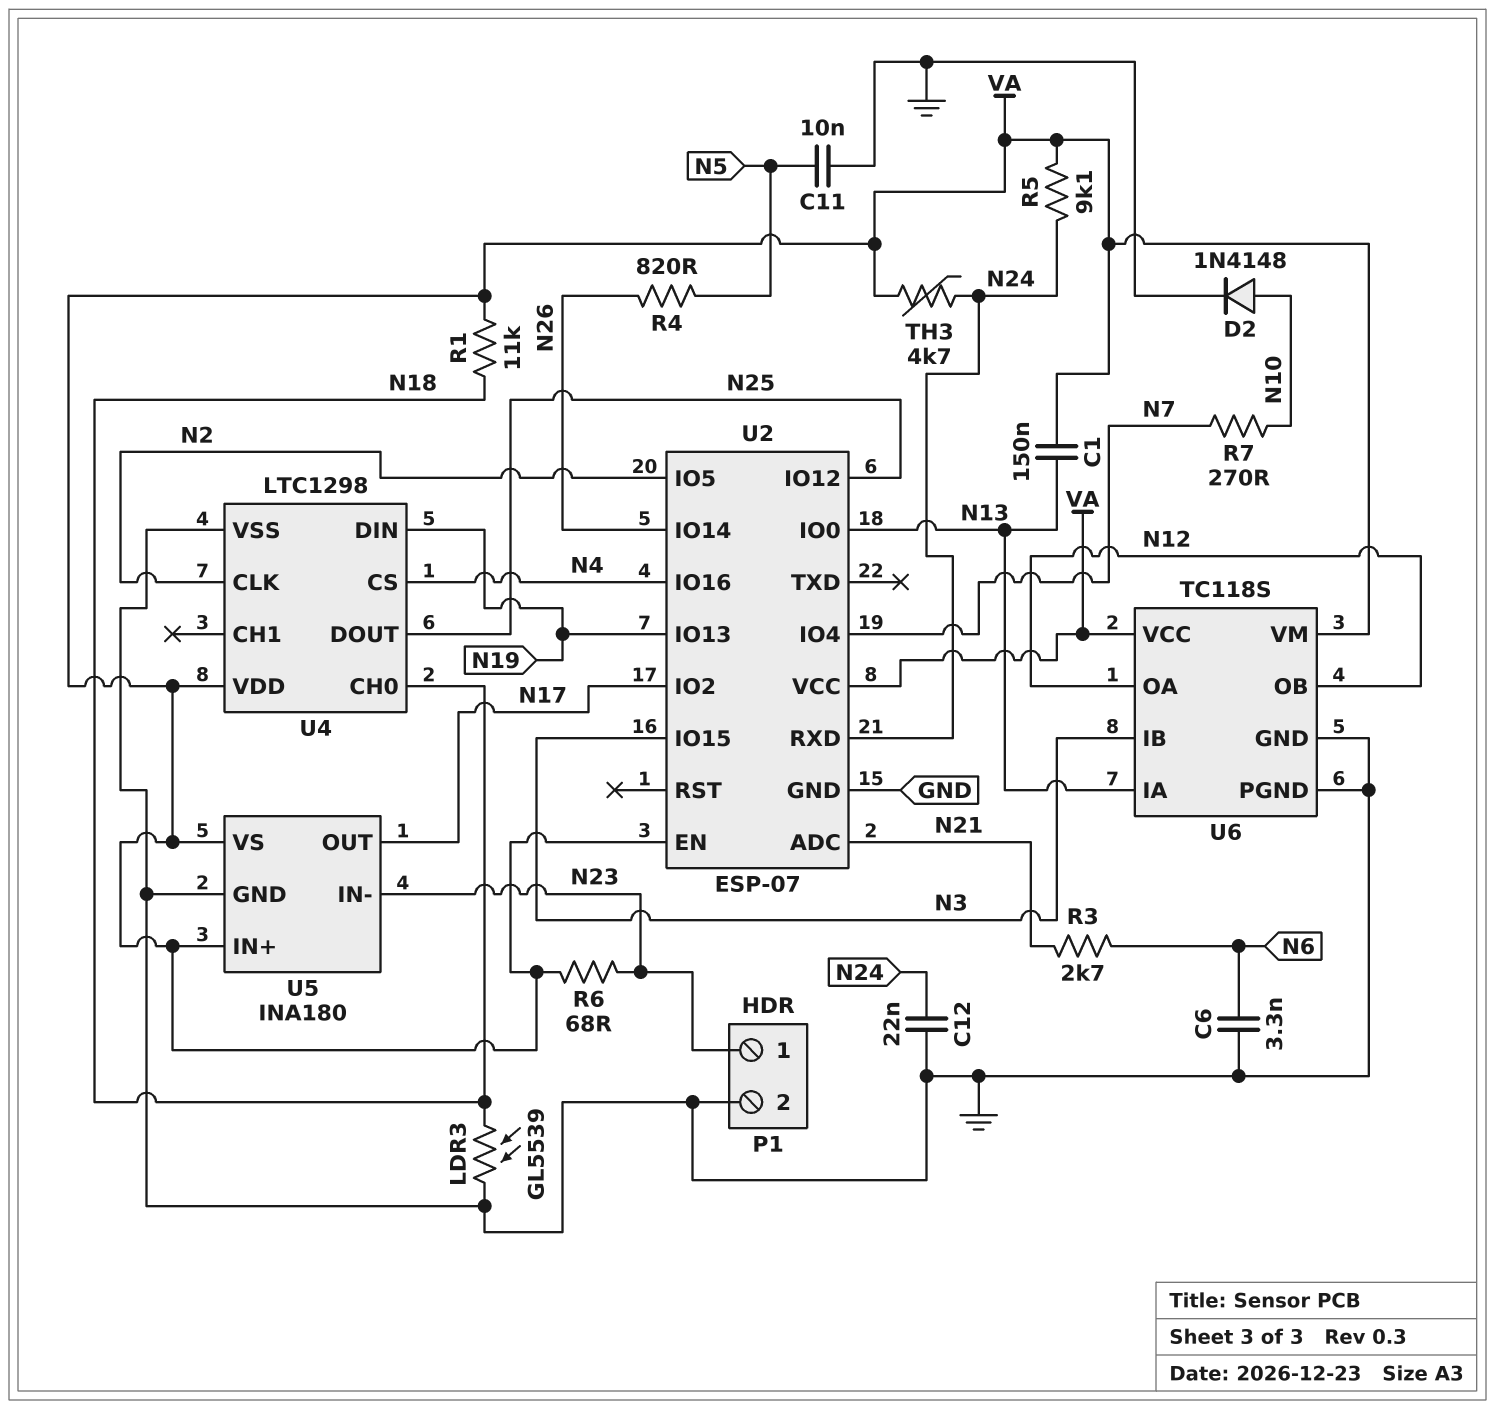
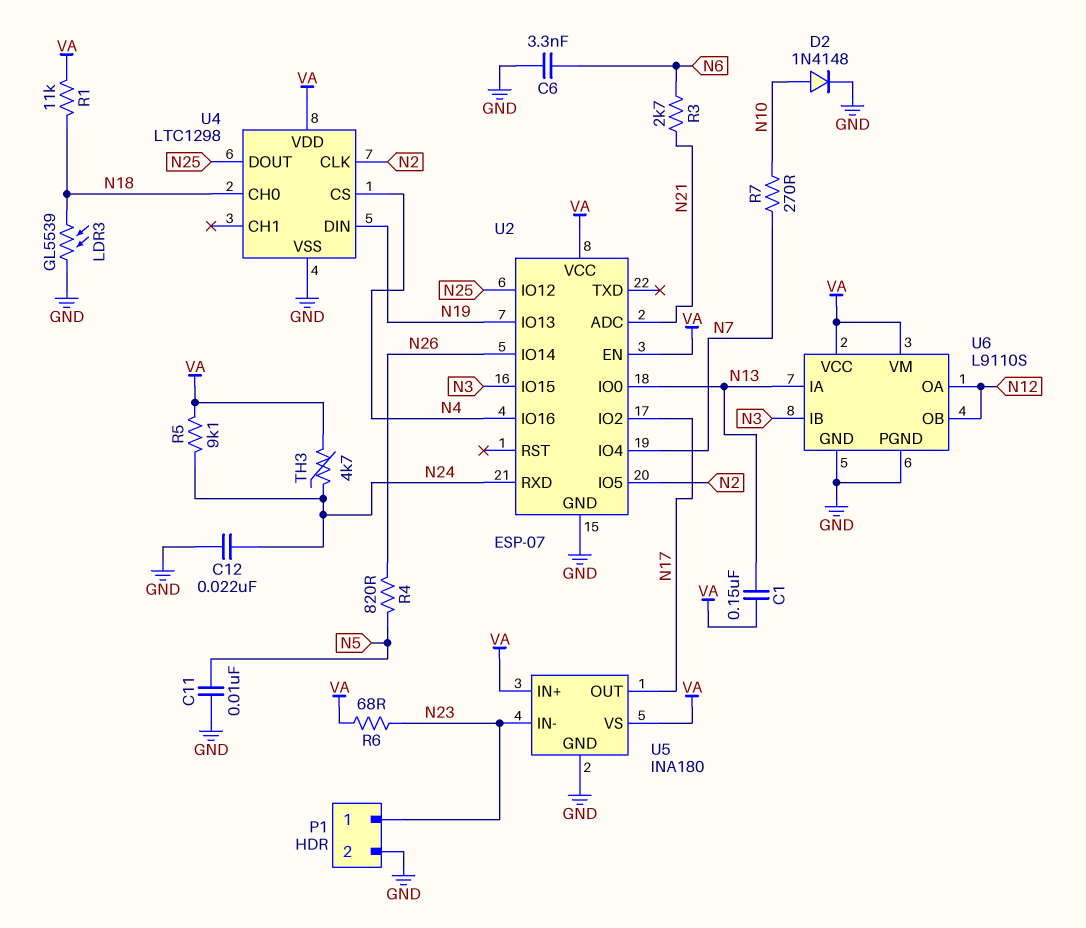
U6: TC118S -> L9110S

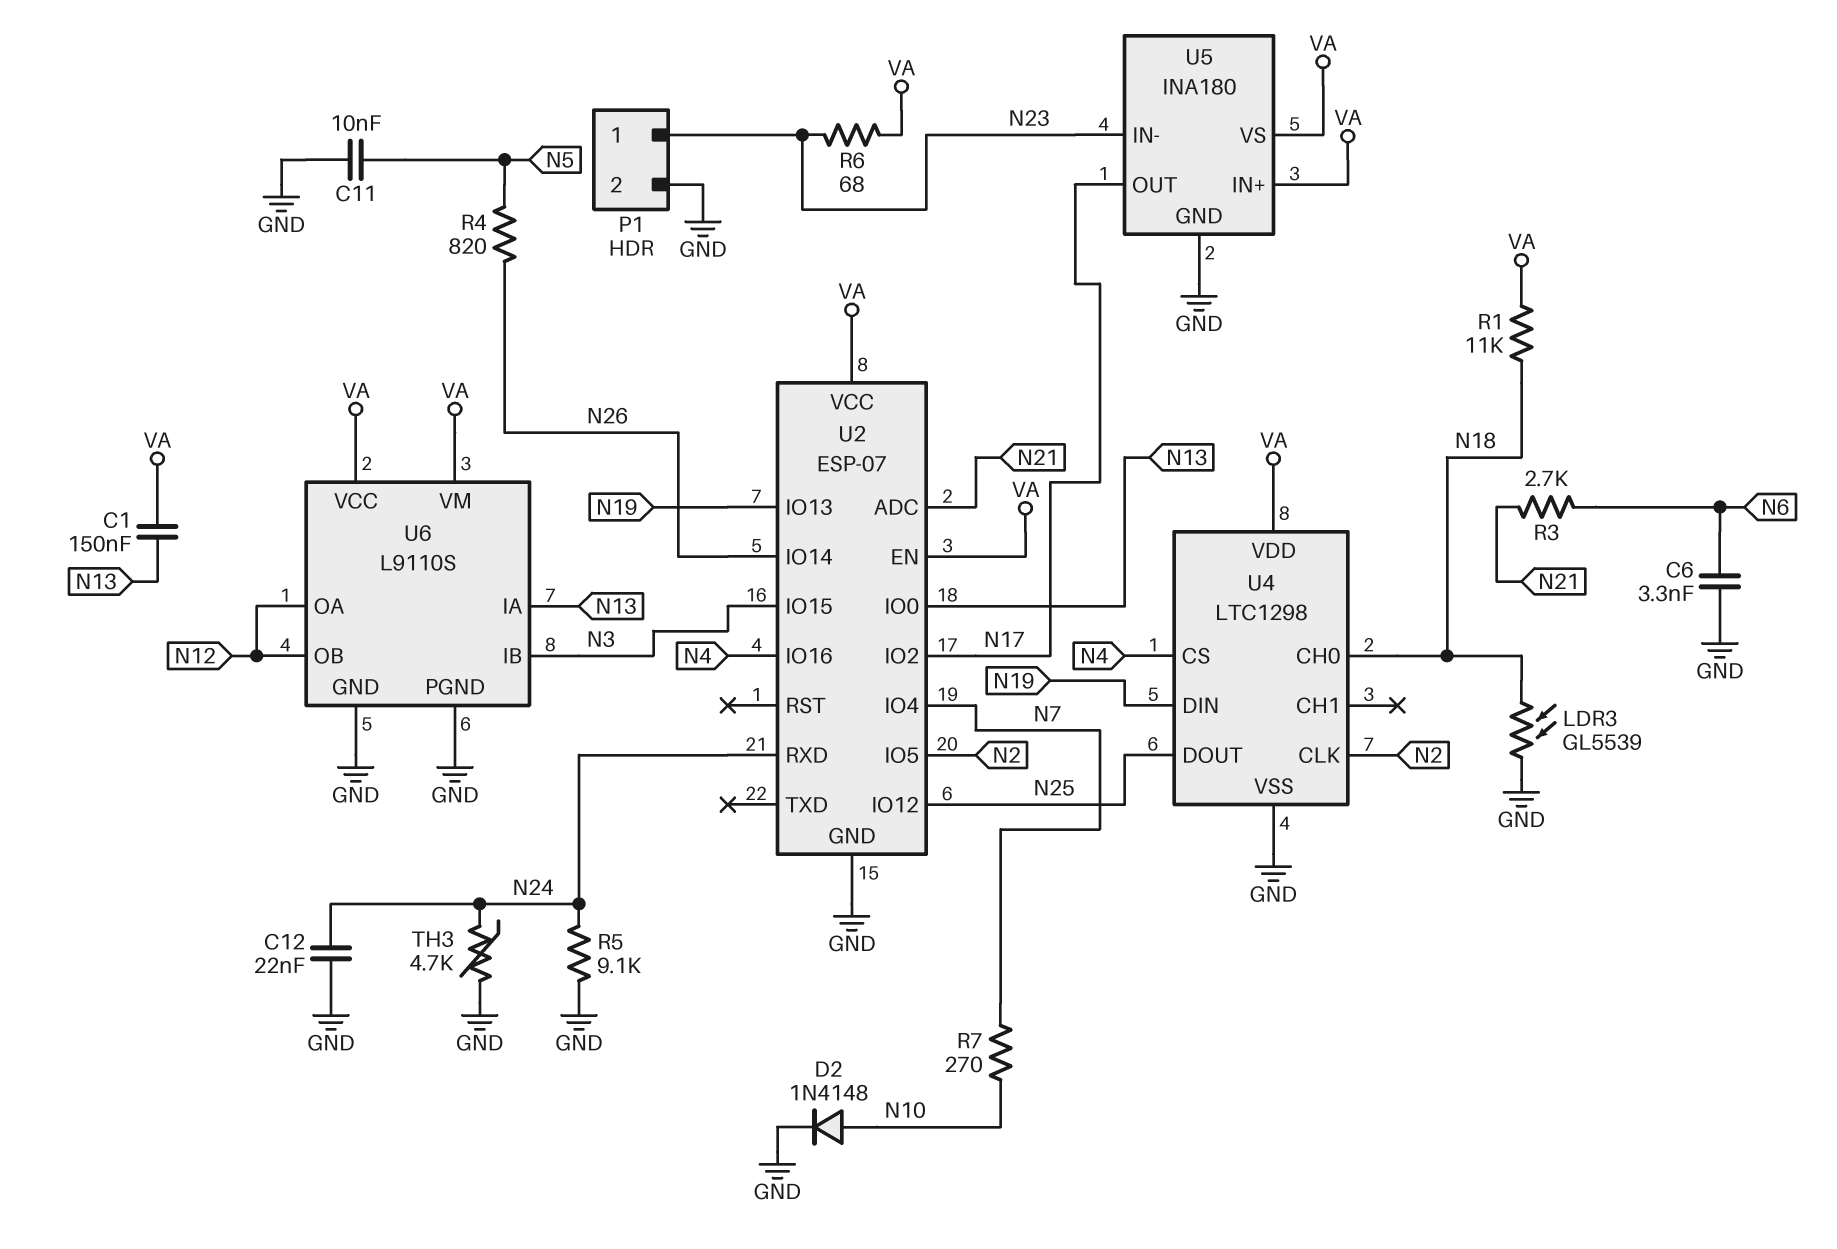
R5: 9.1k (N24, VA) -> 9.1k (GND, N24)
TH3: 4.7k (N24, VA) -> 4.7k (GND, N24)

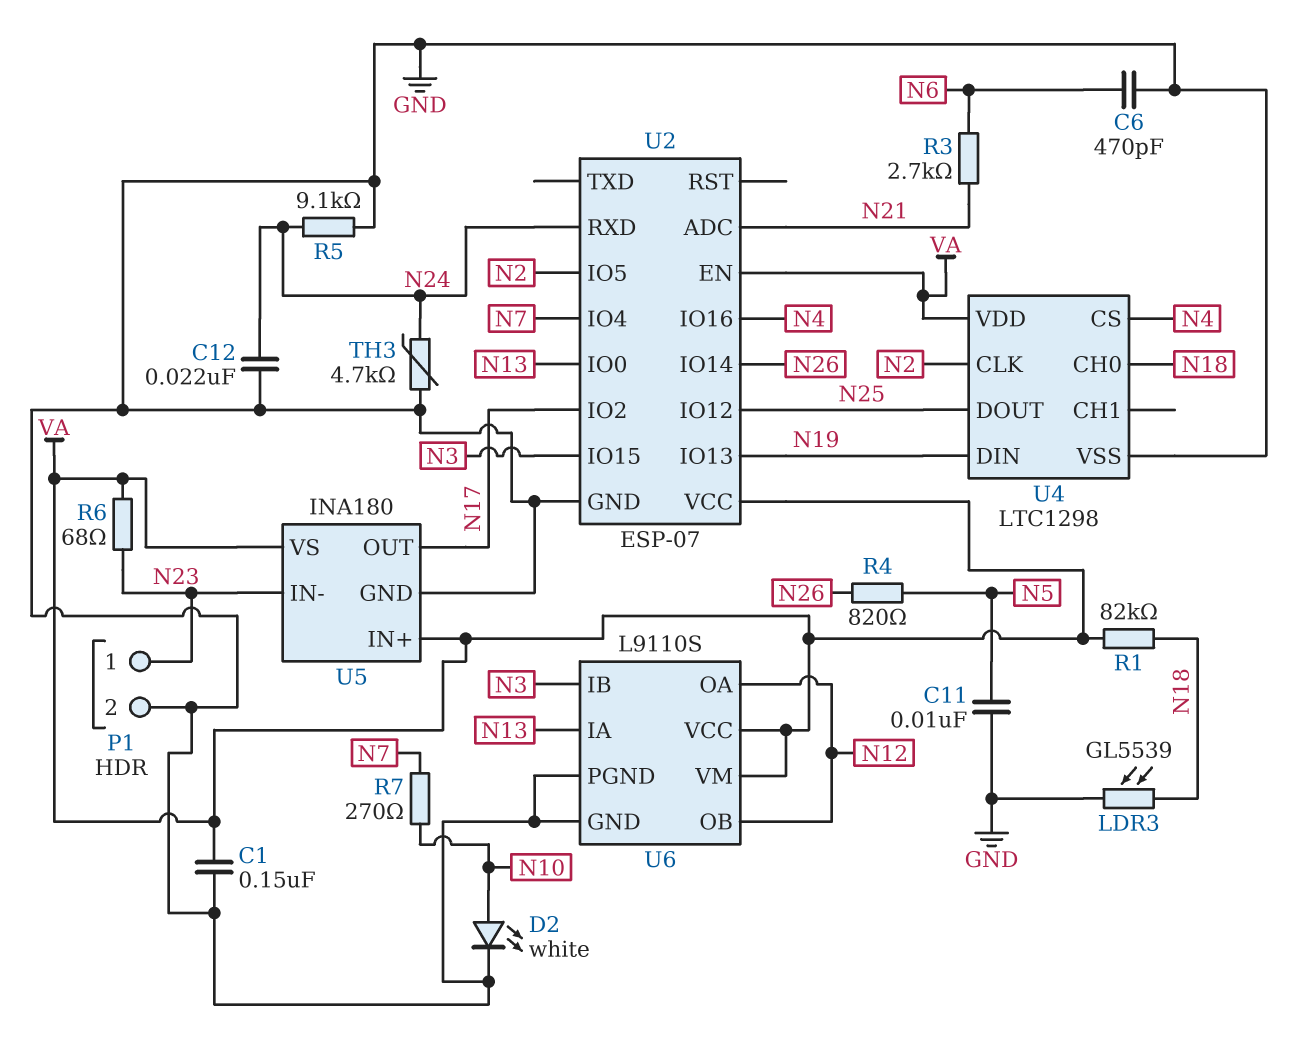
C1: 150nF (N13, VA) -> 150nF (GND, VA)
C6: 3.3nF (GND, N6) -> 470pF (GND, N6)
D2: diode 1N4148 (A N10, K GND) -> LED white (A N10, K GND)
R1: 11k (N18, VA) -> 82k (N18, VA)

